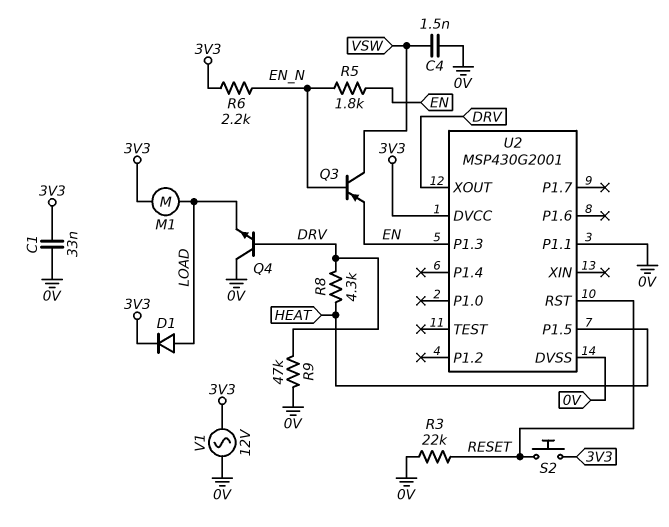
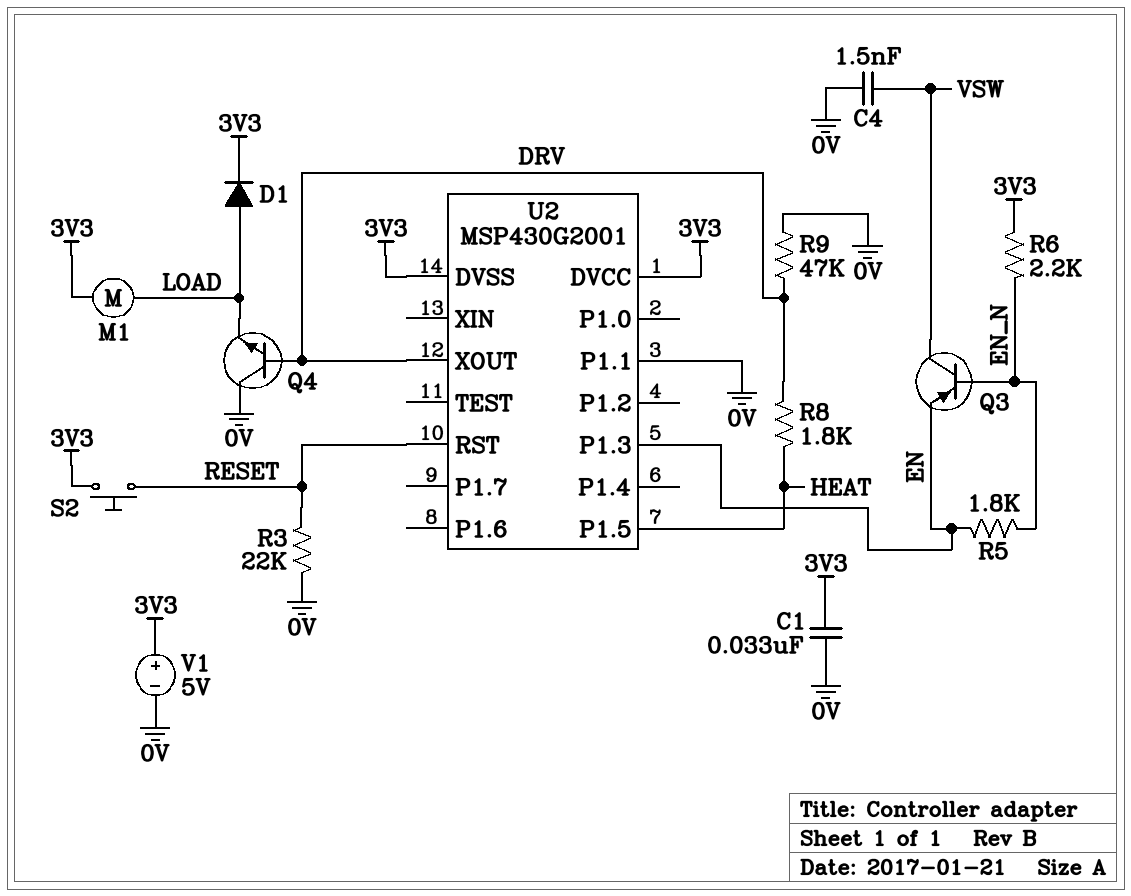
R8: 4.3k (DRV, HEAT) -> 1.8k (DRV, HEAT)
U2 pin DVSS: 0V -> 3V3
V1: AC 12V (0V, 3V3) -> 5V (plus 3V3, minus 0V)

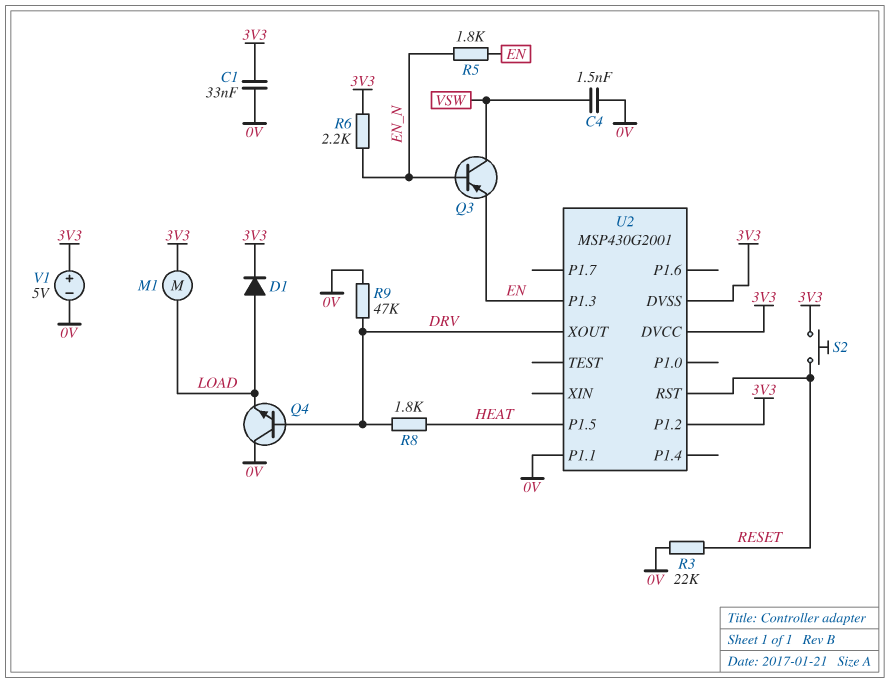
U2 pin P1.2: none -> 3V3

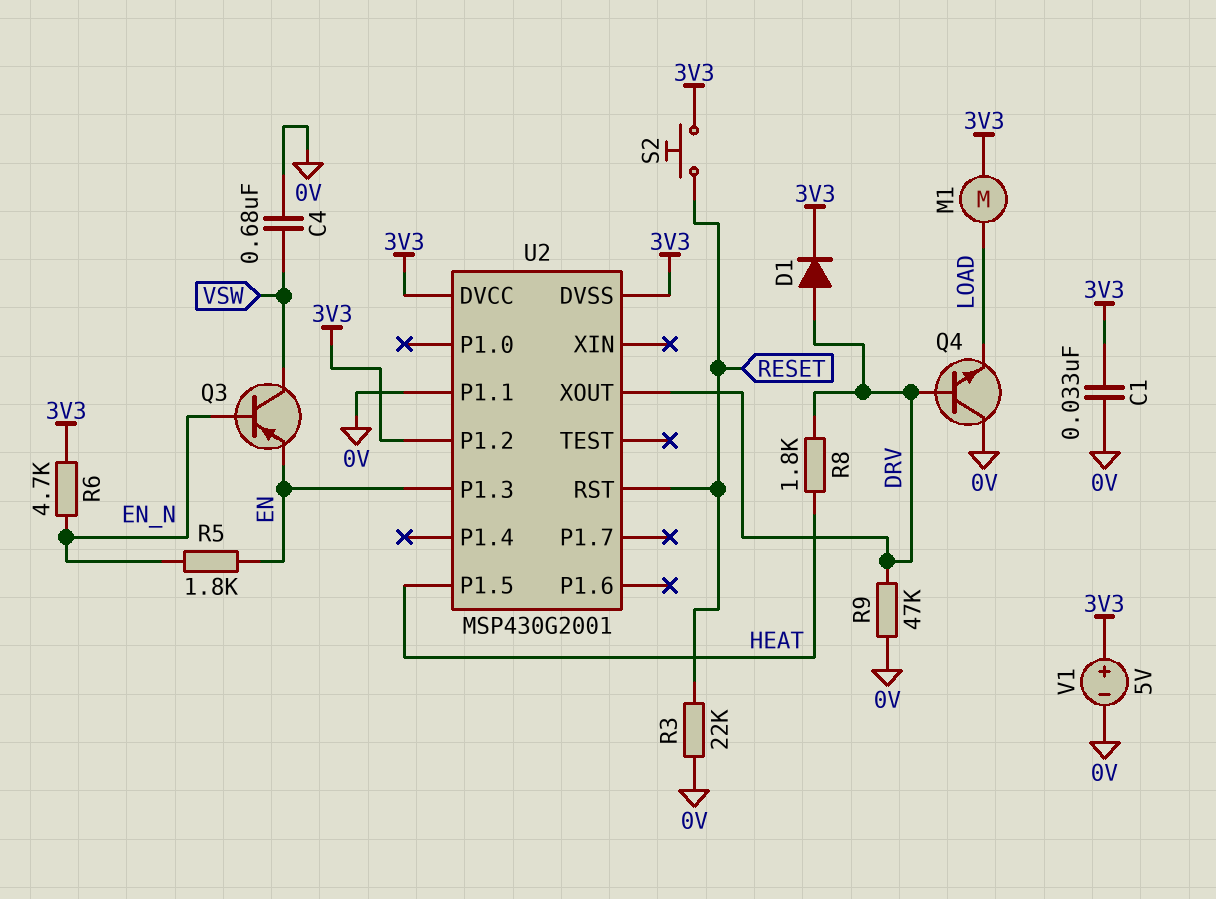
C4: 1.5nF (0V, VSW) -> 680nF (0V, VSW)
D1: diode (A LOAD, K 3V3) -> diode (A DRV, K 3V3)
R6: 2.2k (3V3, EN_N) -> 4.7k (3V3, EN_N)

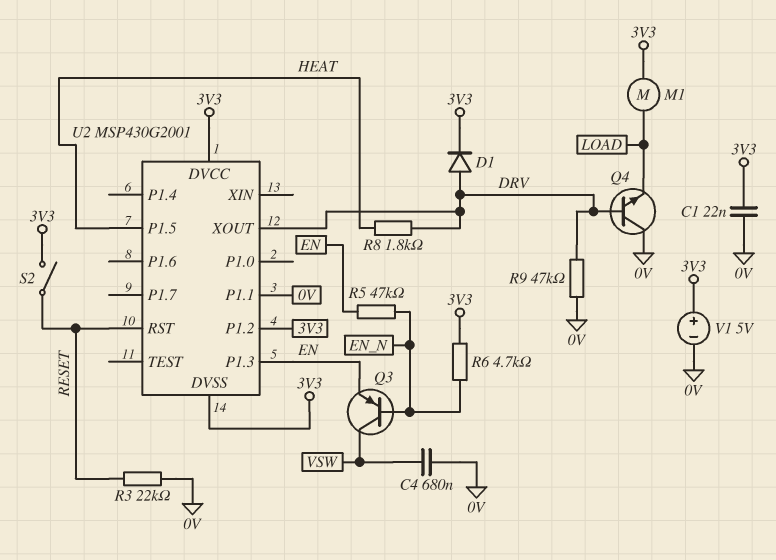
C1: 33nF (0V, 3V3) -> 22nF (0V, 3V3)
R5: 1.8k (EN, EN_N) -> 47k (EN, EN_N)
S2: button (3V3, RESET) -> switch (3V3, RESET)

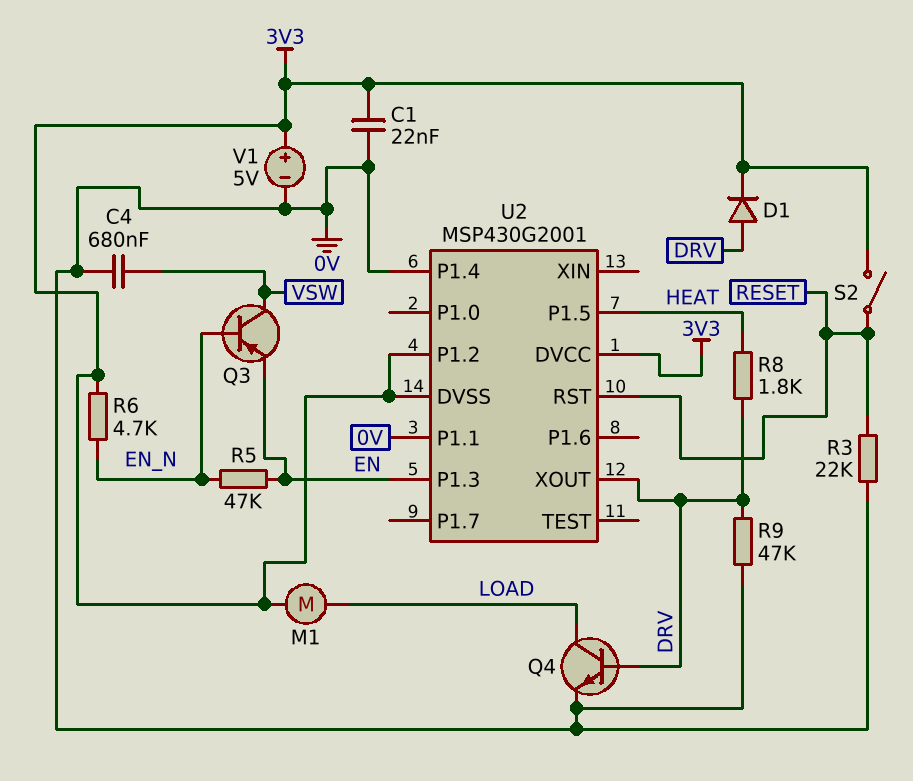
Q4: NPN (B DRV, C 0V, E LOAD) -> NPN (B DRV, C LOAD, E 0V)
U2 pin P1.4: none -> 0V

